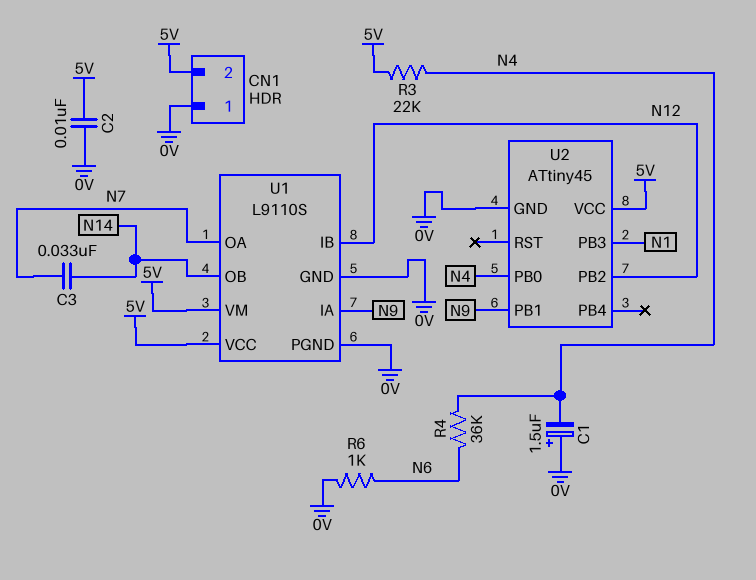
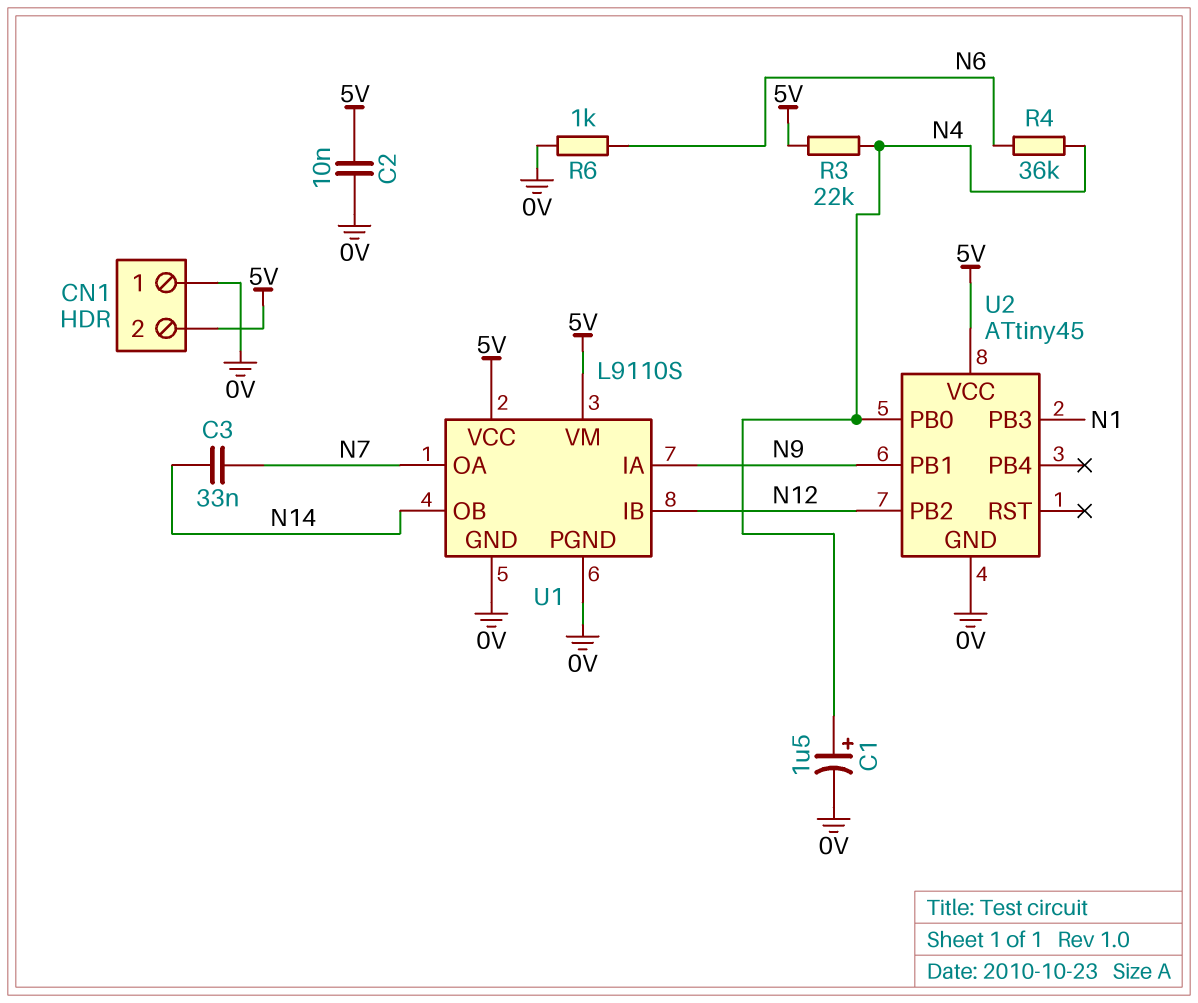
C1: 1.5uF (plus 0V, minus N4) -> 1.5uF (plus N4, minus 0V)

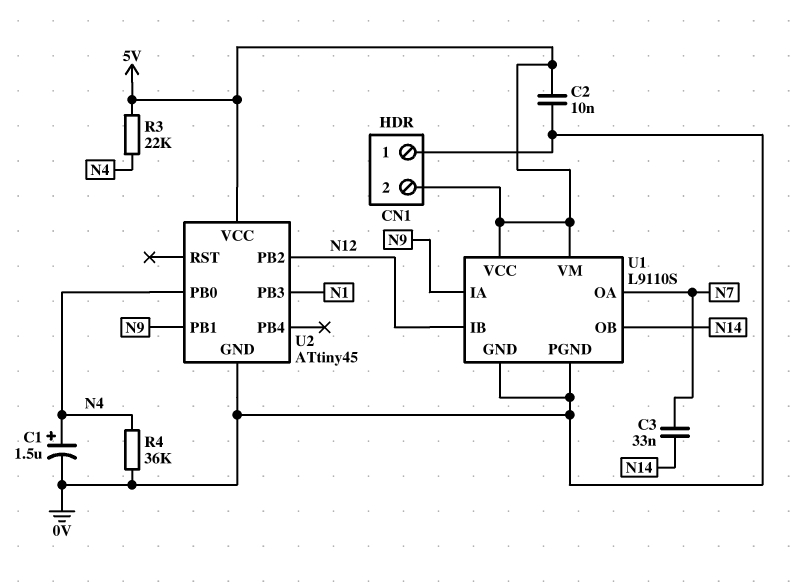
R4: 36k (N4, N6) -> 36k (0V, N4)
R6: 1k (0V, N6) -> none

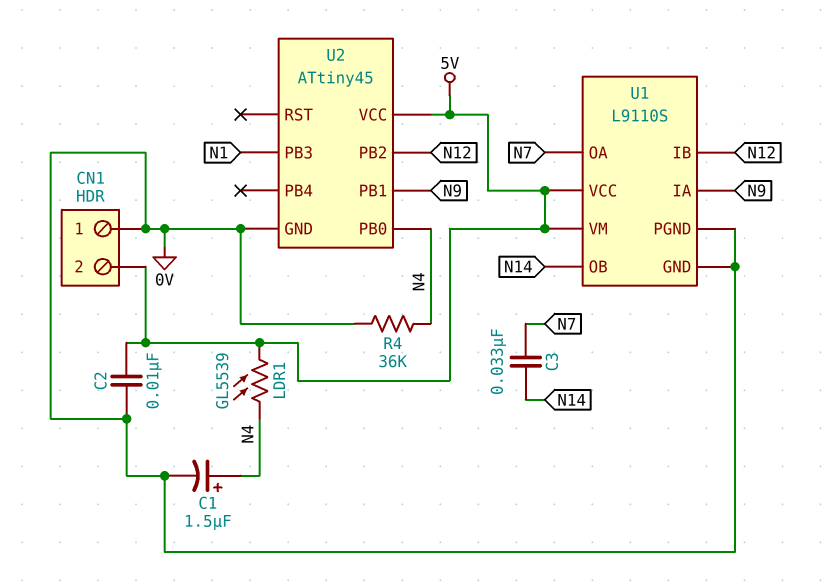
LDR1: none -> GL5539 (5V, N4)
R3: 22k (5V, N4) -> none

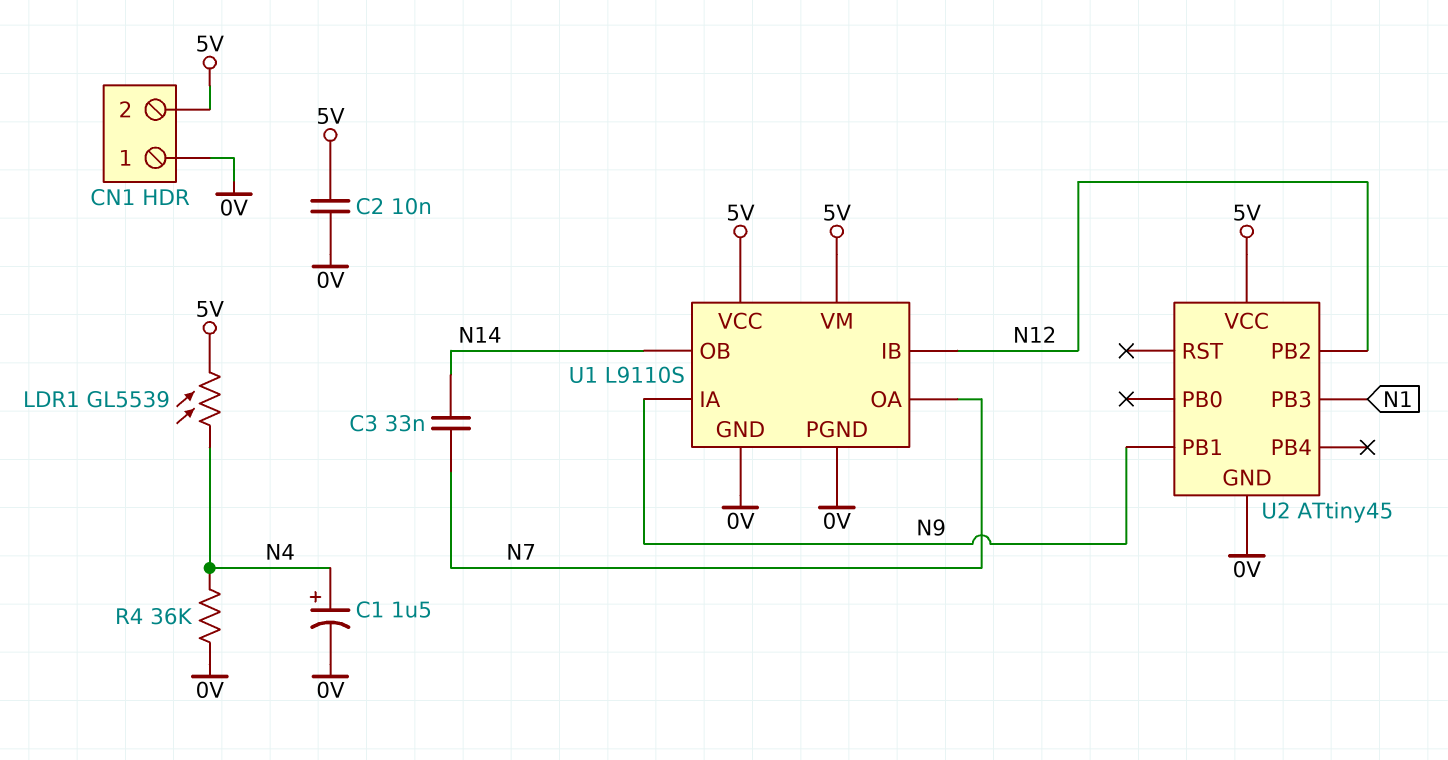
U2 pin PB0: N4 -> none

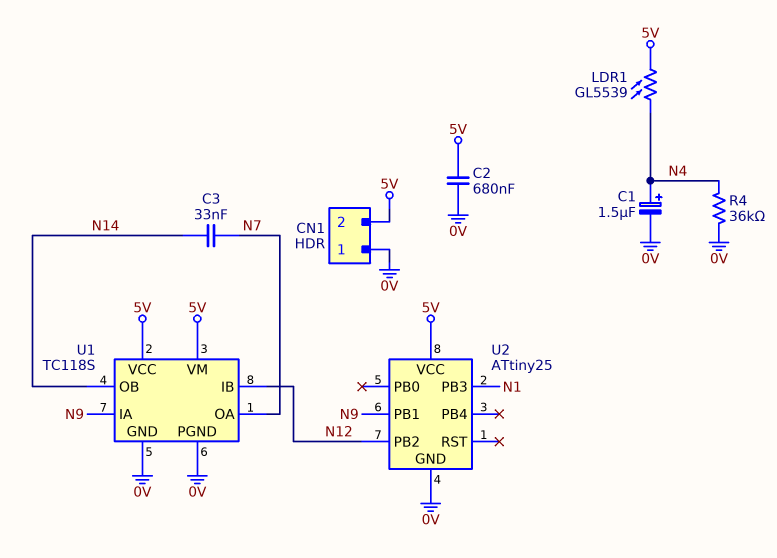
C2: 10nF (0V, 5V) -> 680nF (0V, 5V)
U1: L9110S -> TC118S
U2: ATtiny45 -> ATtiny25

